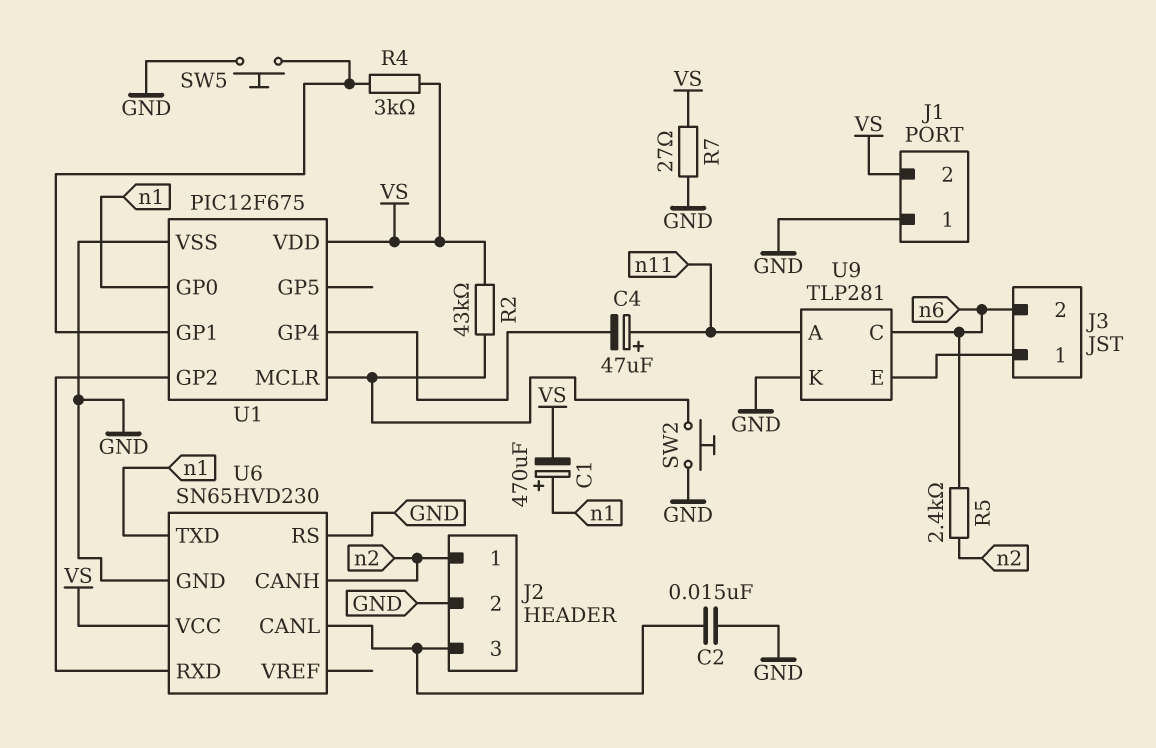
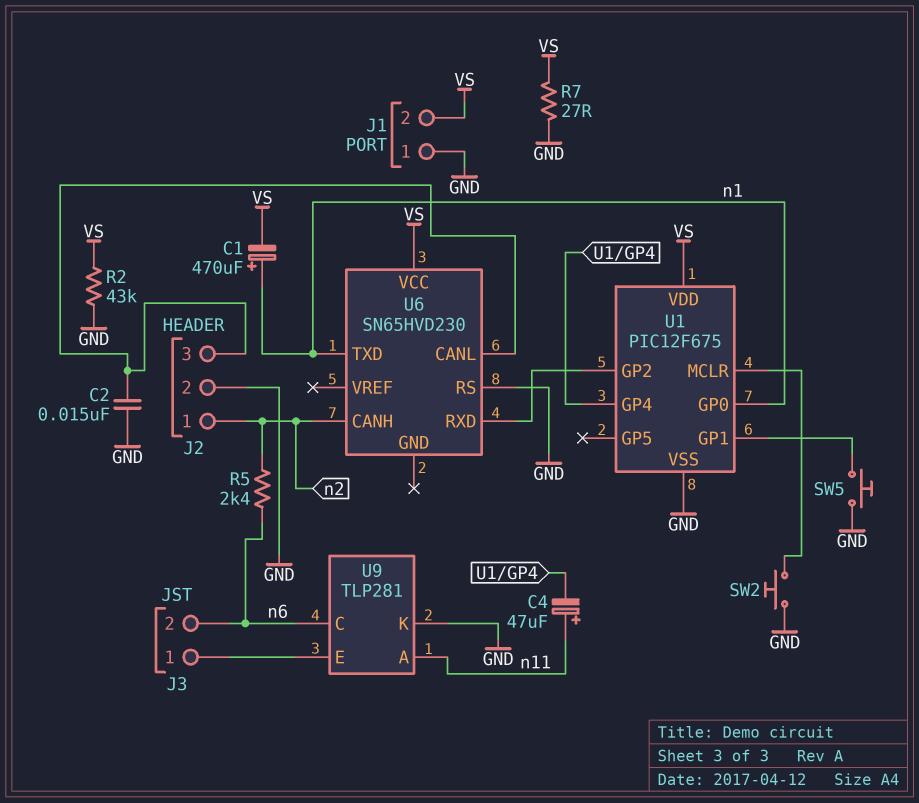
R2: 43k (U1/MCLR, VS) -> 43k (GND, VS)
R4: 3k (U1/GP1, VS) -> none
U6 pin GND: GND -> none

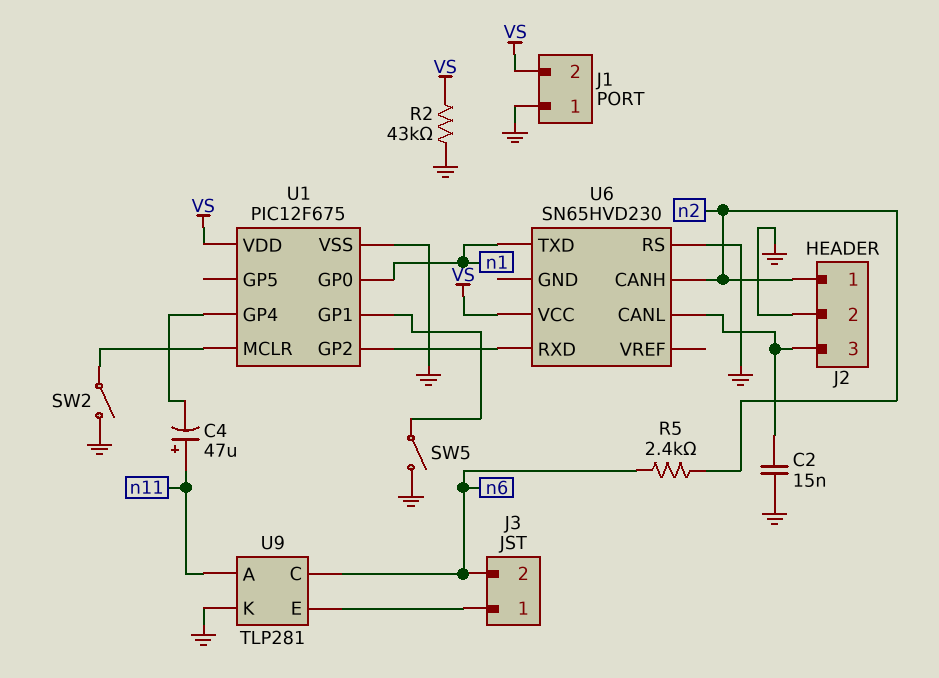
C1: 470uF (plus n1, minus VS) -> none
R7: 27 (GND, VS) -> none
SW2: button (GND, U1/MCLR) -> switch (GND, U1/MCLR)
SW5: button (GND, U1/GP1) -> switch (GND, U1/GP1)

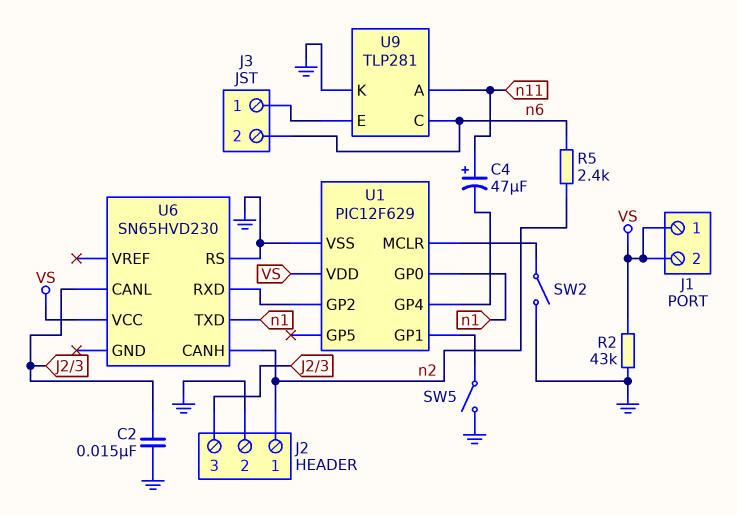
J1 pin 1: GND -> VS
U1: PIC12F675 -> PIC12F629

